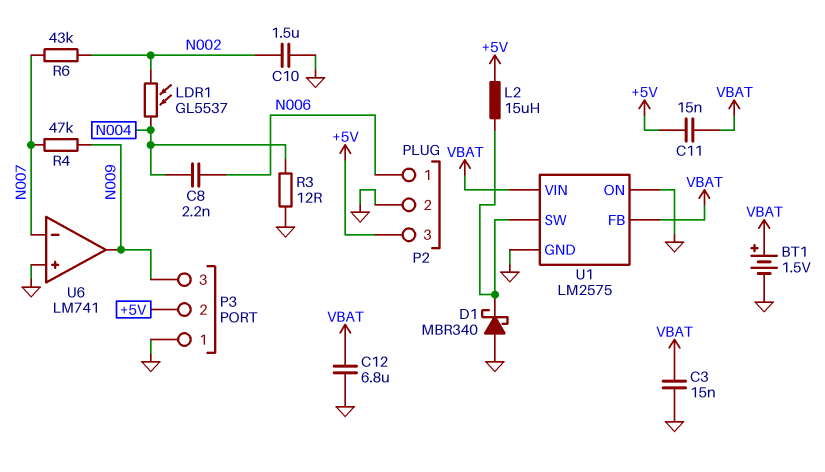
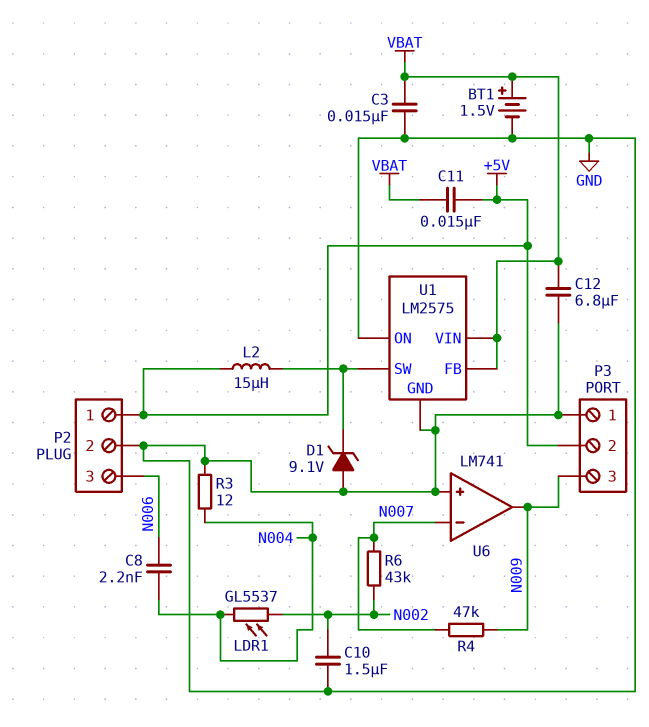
D1: schottky MBR340 (A GND, K U1/SW) -> zener 9.1V (A GND, K U1/SW)
P2 pin 1: N006 -> +5V
P2 pin 3: +5V -> N006

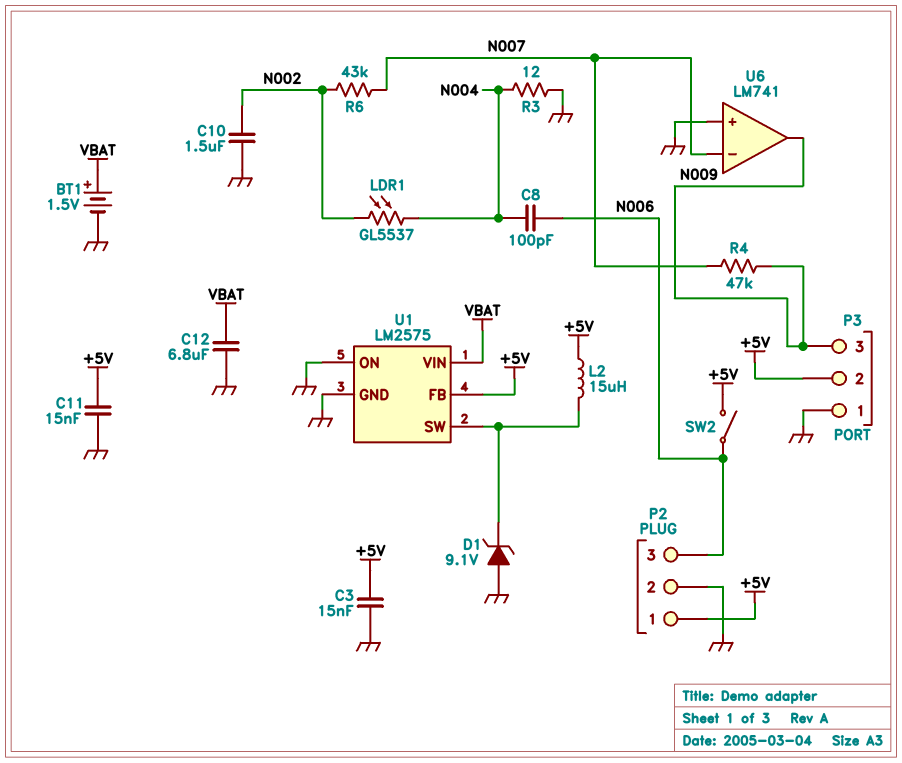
C3: 15nF (GND, VBAT) -> 15nF (+5V, GND)
C8: 2.2nF (N004, N006) -> 100pF (N004, N006)
C11: 15nF (+5V, VBAT) -> 15nF (+5V, GND)
SW2: none -> switch (+5V, N006)
U1 pin FB: VBAT -> +5V

